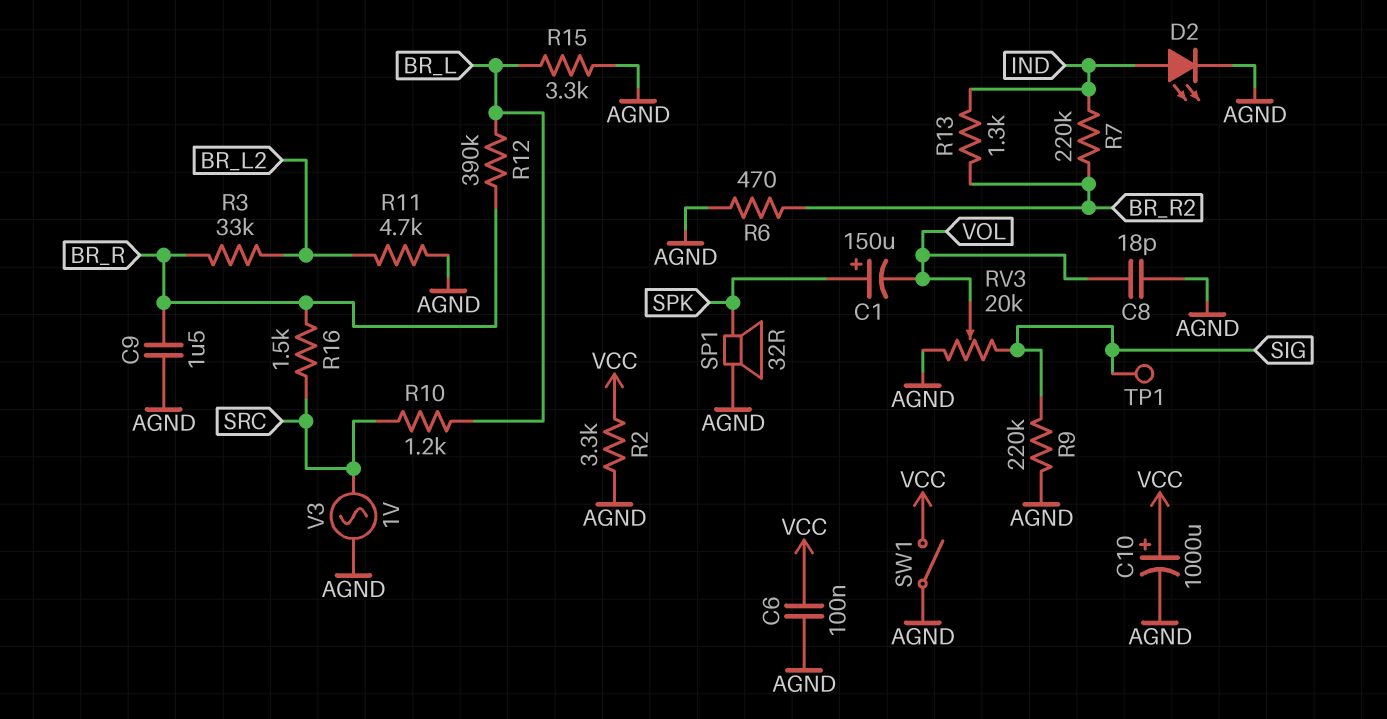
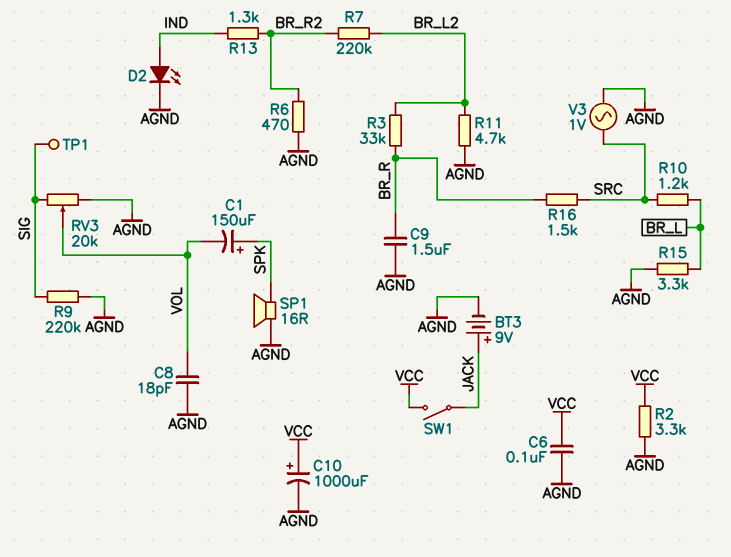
BT3: none -> 9V (plus JACK, minus AGND)
R7: 220k (BR_R2, IND) -> 220k (BR_L2, BR_R2)
R12: 390k (BR_L, BR_R) -> none
SP1: speaker 32R (AGND, SPK) -> speaker 16R (AGND, SPK)
SW1: switch (AGND, VCC) -> switch (JACK, VCC)

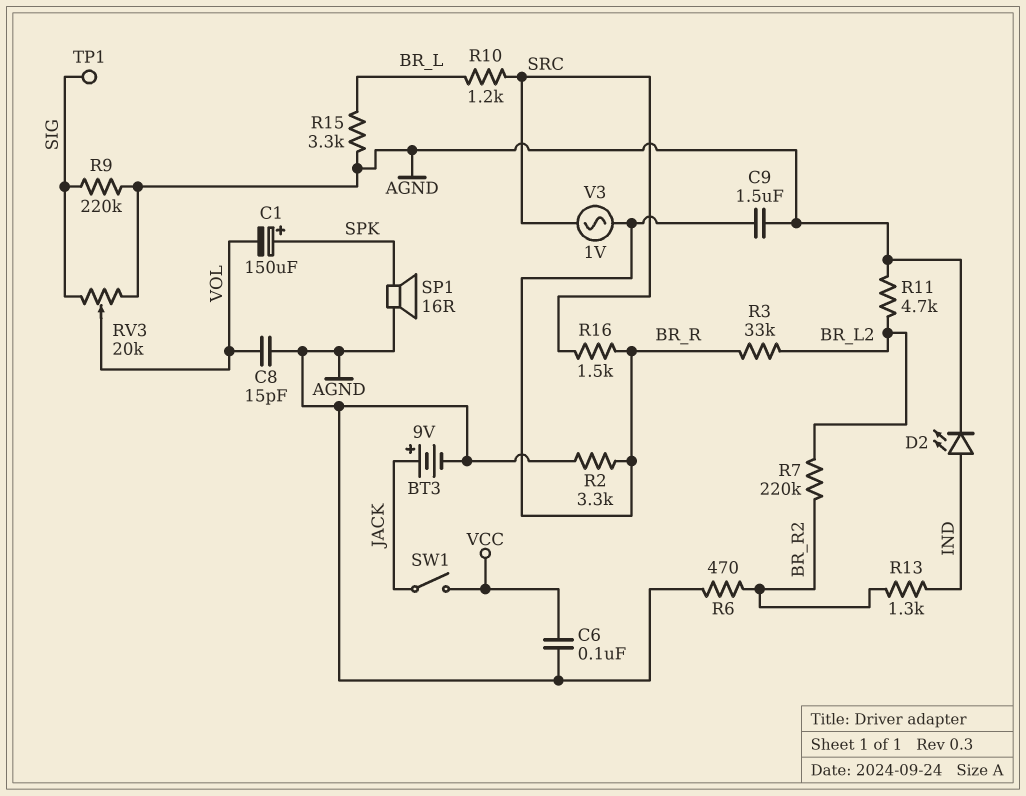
C8: 18pF (AGND, VOL) -> 15pF (AGND, VOL)
C10: 1000uF (plus VCC, minus AGND) -> none
R2: 3.3k (AGND, VCC) -> 3.3k (AGND, BR_R)
V3: AC 1V (AGND, SRC) -> AC 1V (BR_R, SRC)

